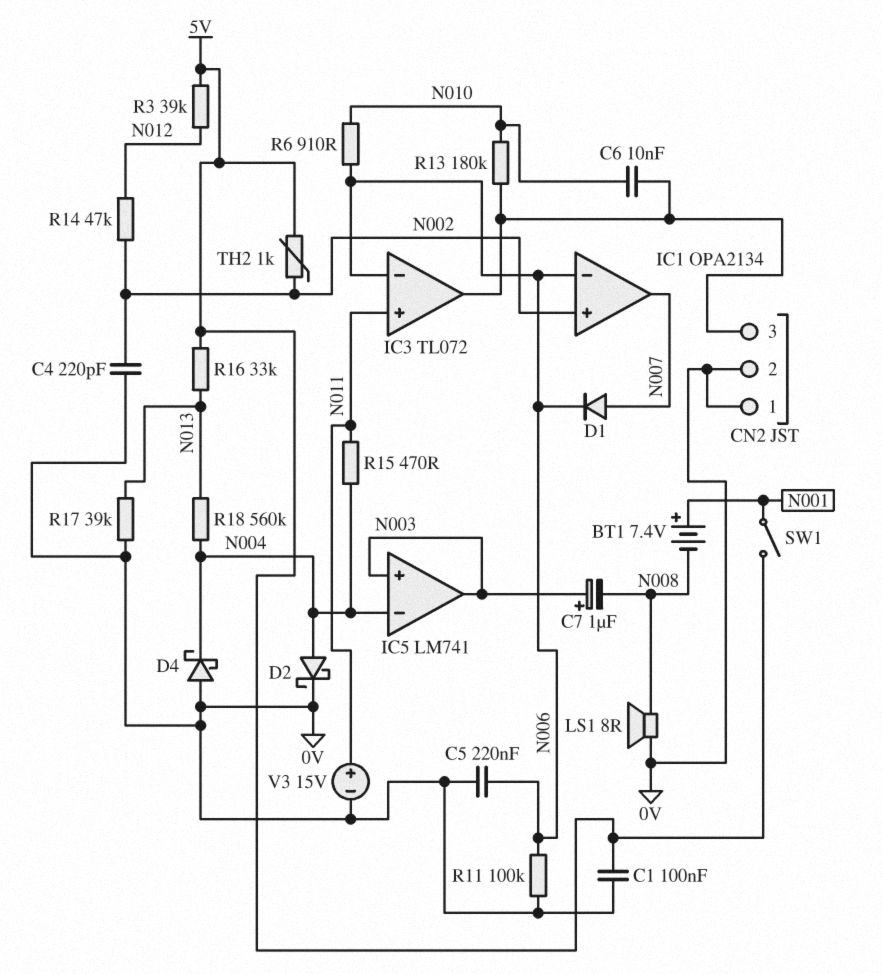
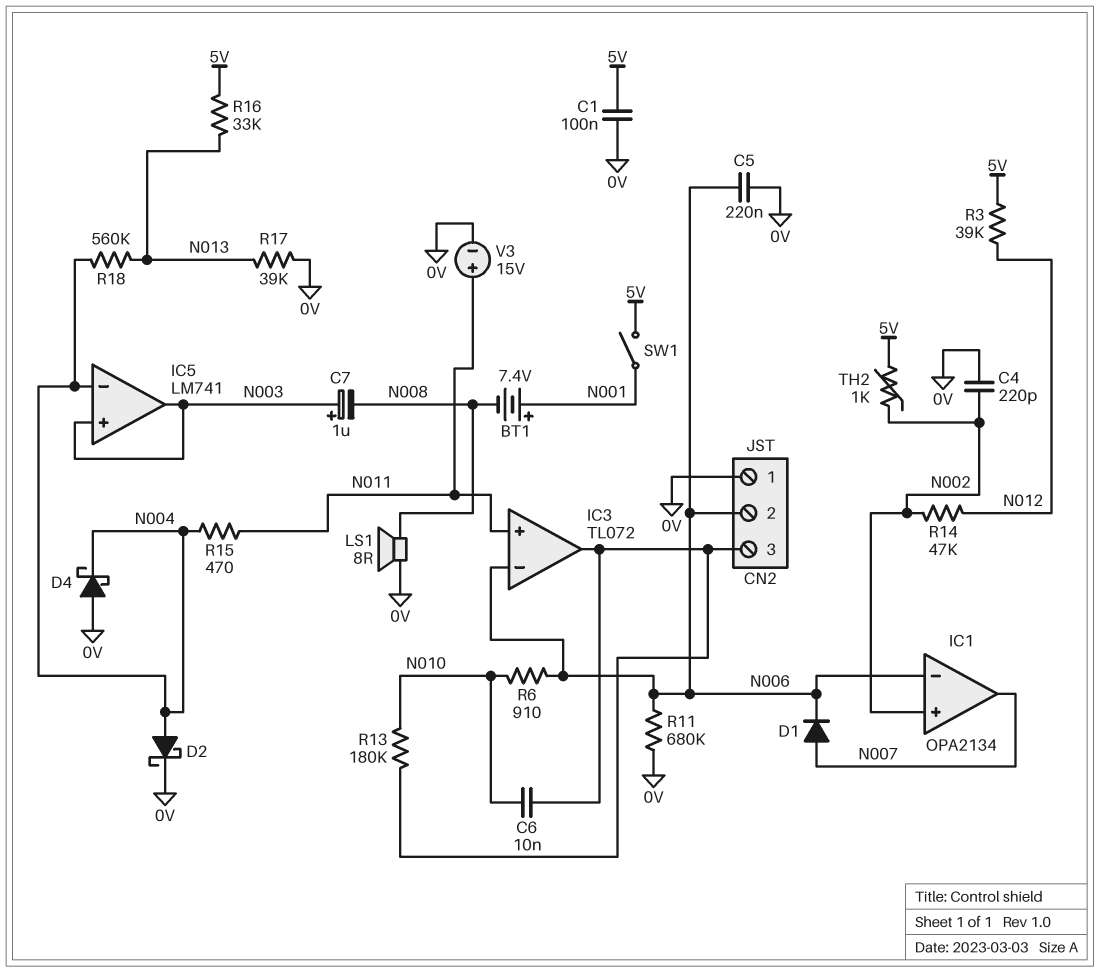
CN2 pin 2: 0V -> N006
R11: 100k (0V, N006) -> 680k (0V, N006)

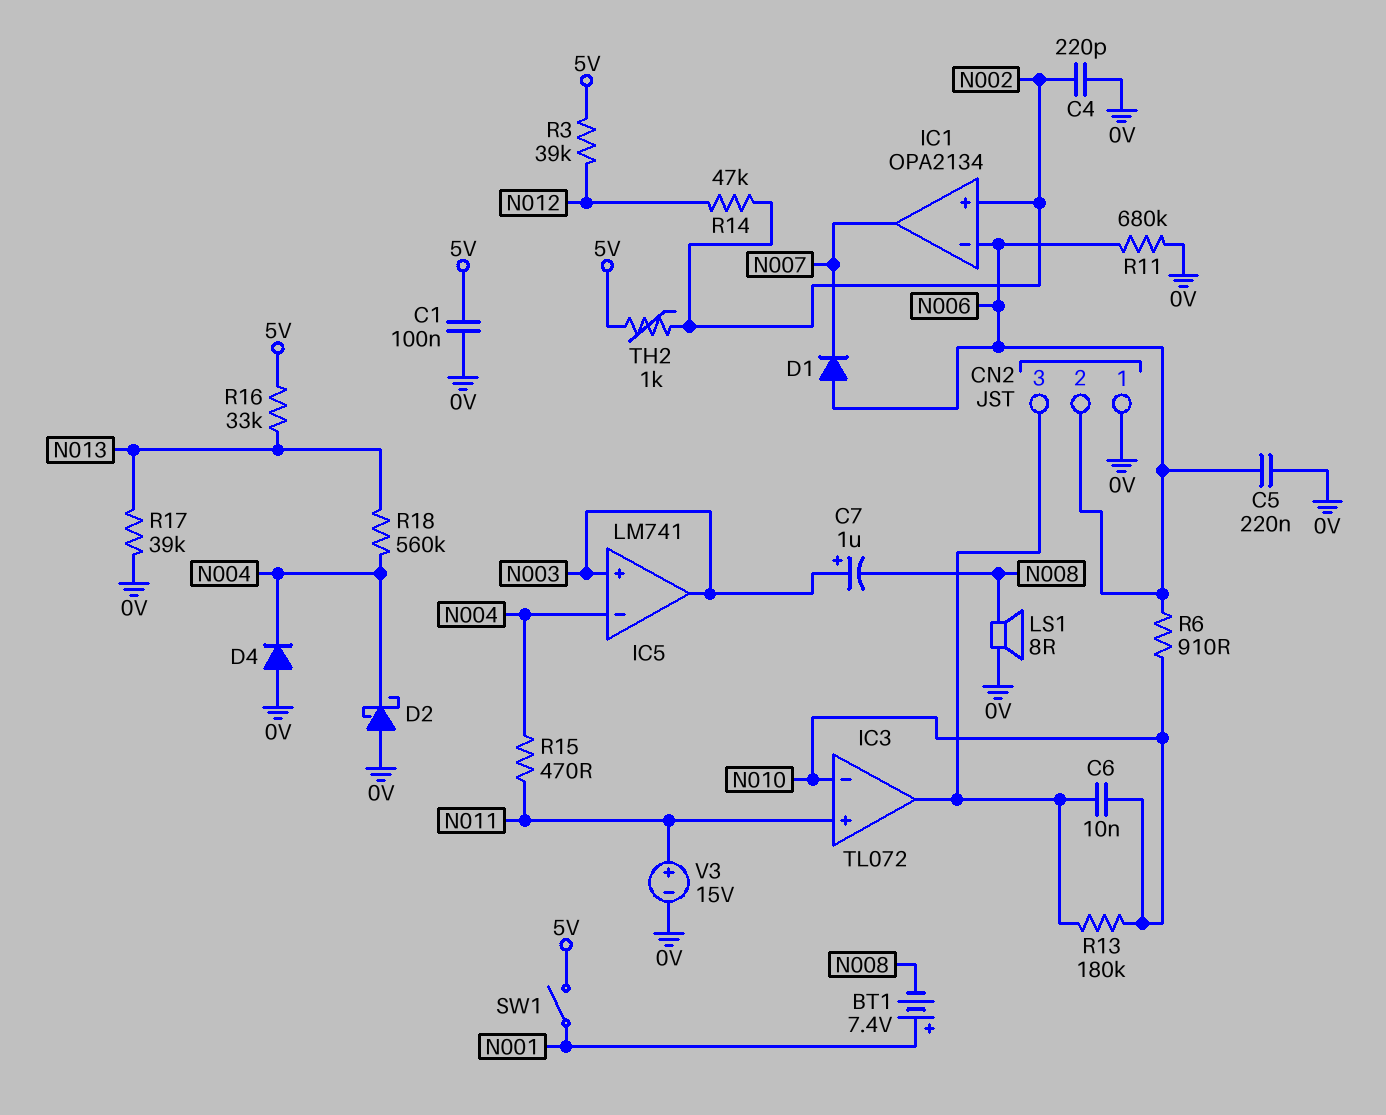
D1: diode (A N007, K N006) -> diode (A N006, K N007)
D2: schottky (A N004, K 0V) -> schottky (A 0V, K N004)
D4: schottky (A 0V, K N004) -> diode (A 0V, K N004)
IC3 pin in-: N006 -> N010

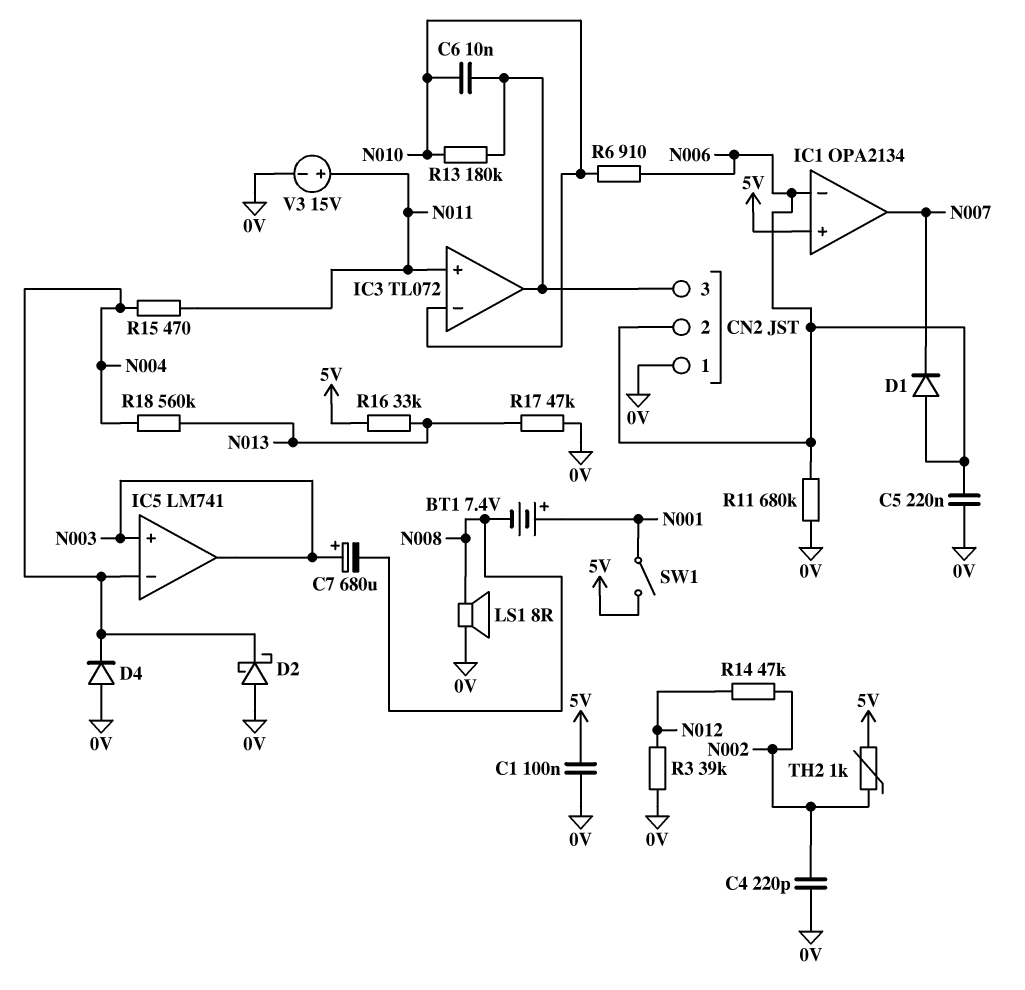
C7: 1uF (plus N003, minus N008) -> 680uF (plus N003, minus N008)
IC1 pin in+: N002 -> 5V
R3: 39k (5V, N012) -> 39k (0V, N012)
R17: 39k (0V, N013) -> 47k (0V, N013)

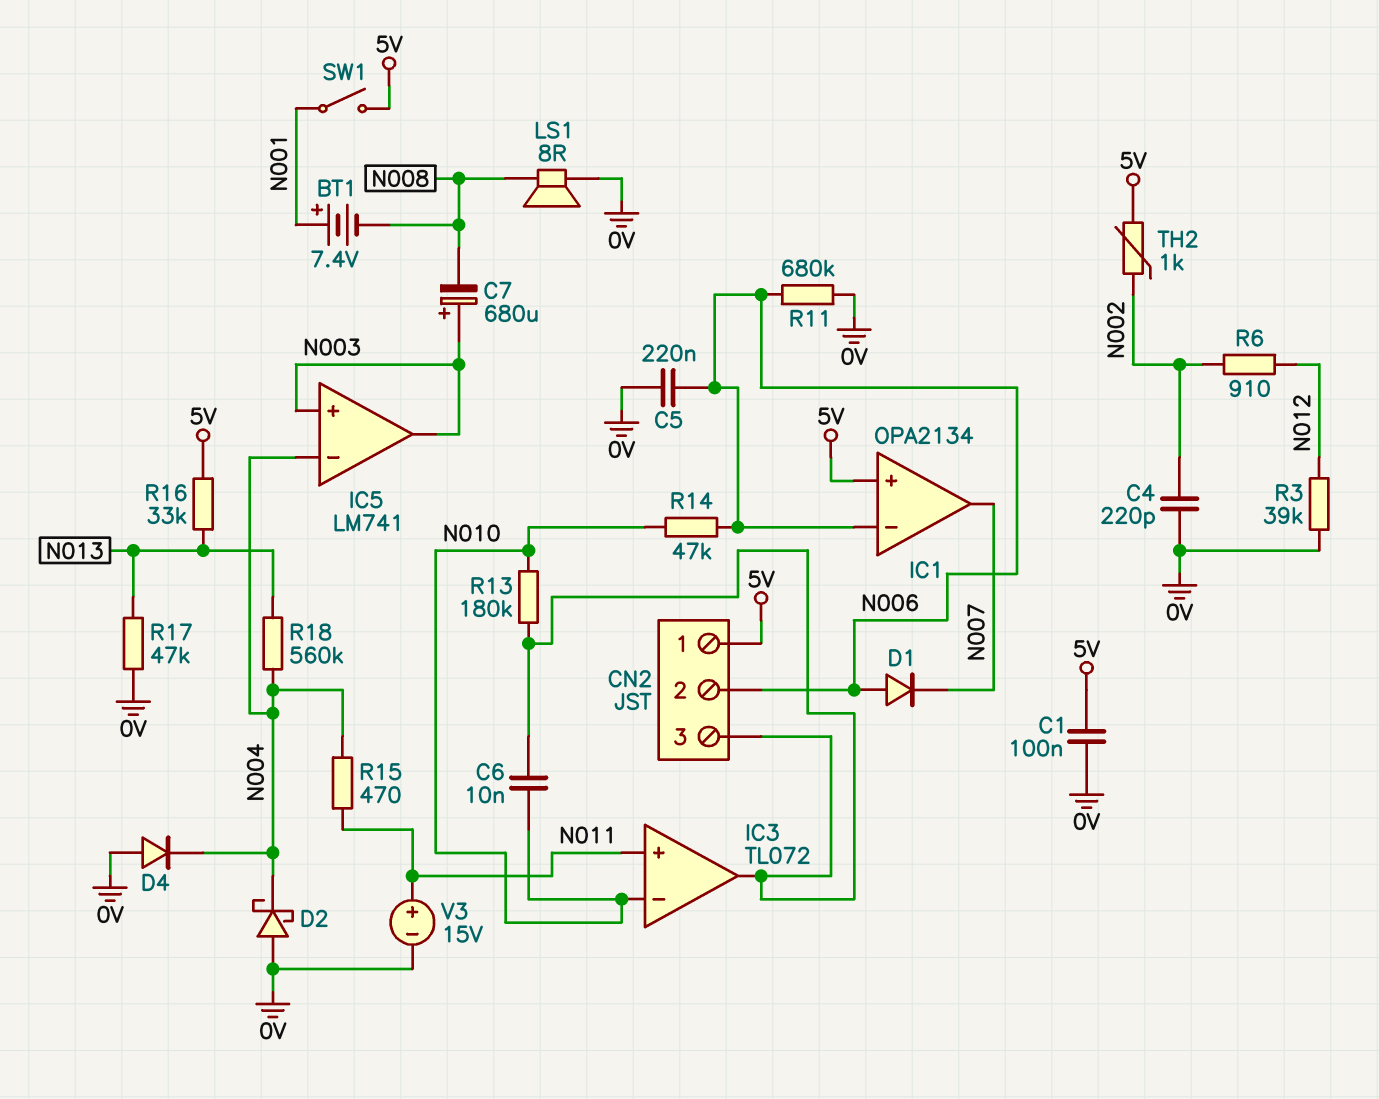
CN2 pin 1: 0V -> 5V
R6: 910 (N006, N010) -> 910 (N002, N012)
R14: 47k (N002, N012) -> 47k (N006, N010)

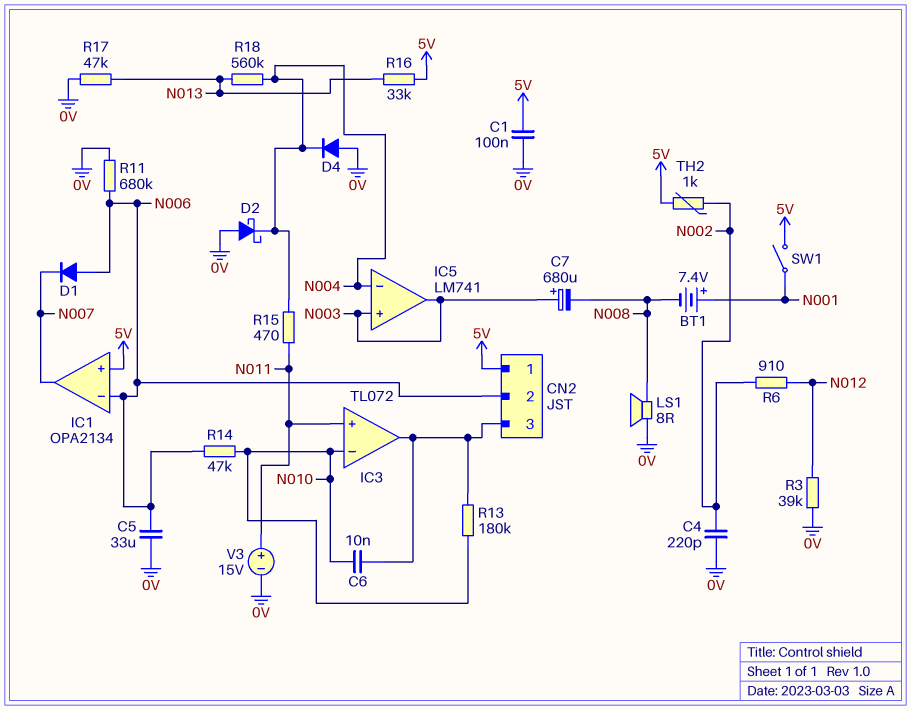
C5: 220nF (0V, N006) -> 33uF (0V, N006)

